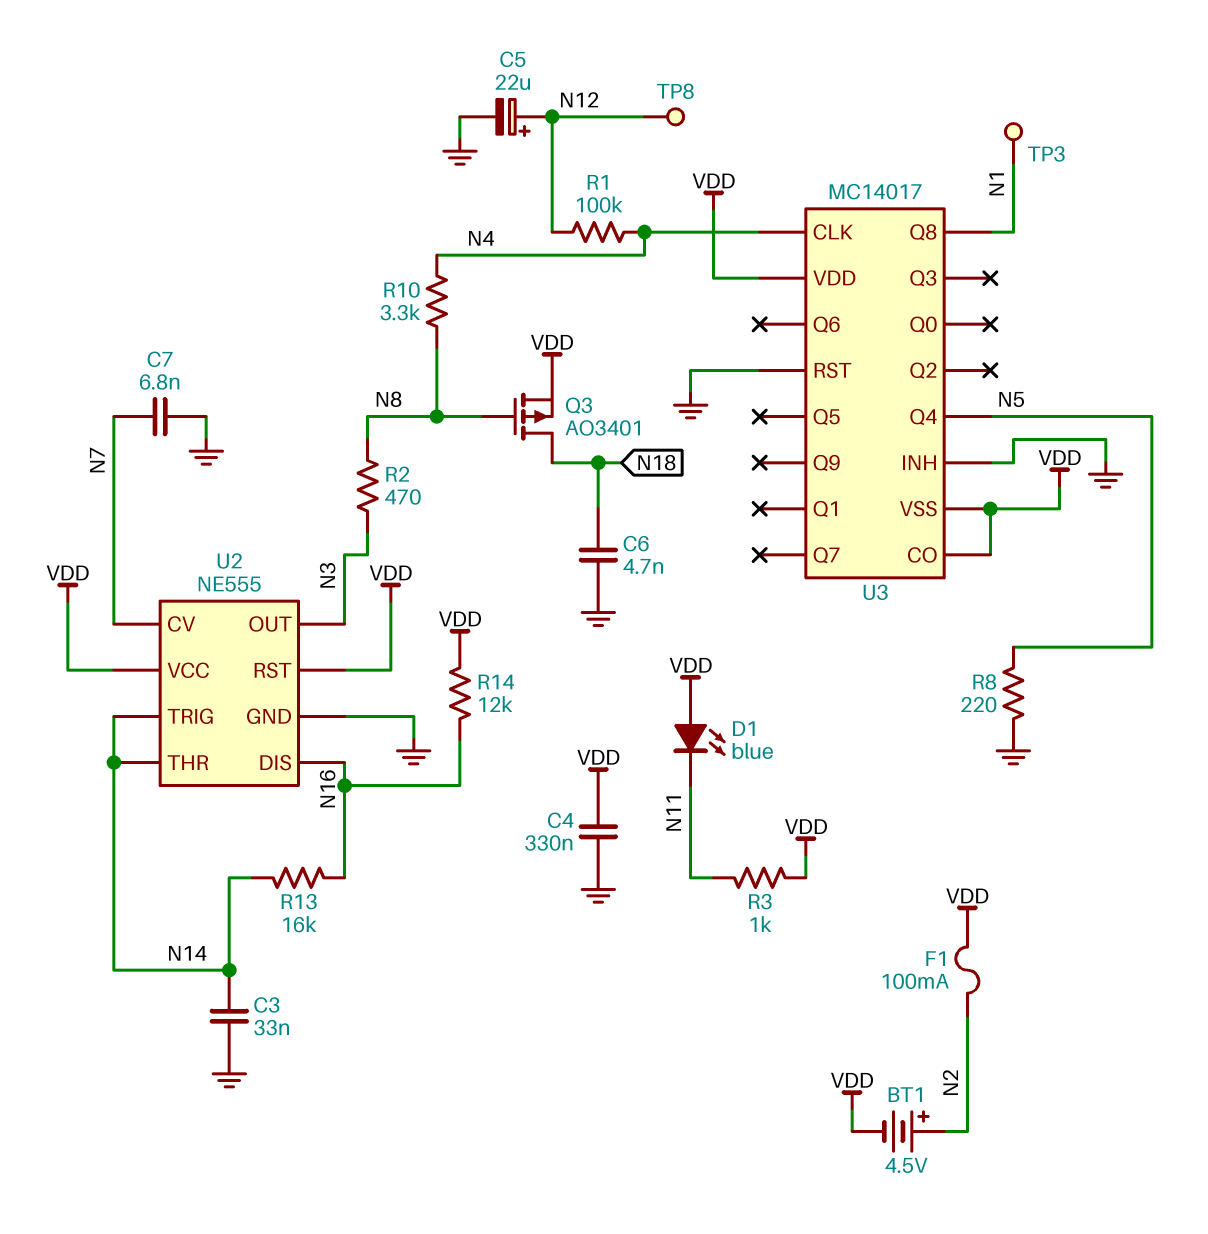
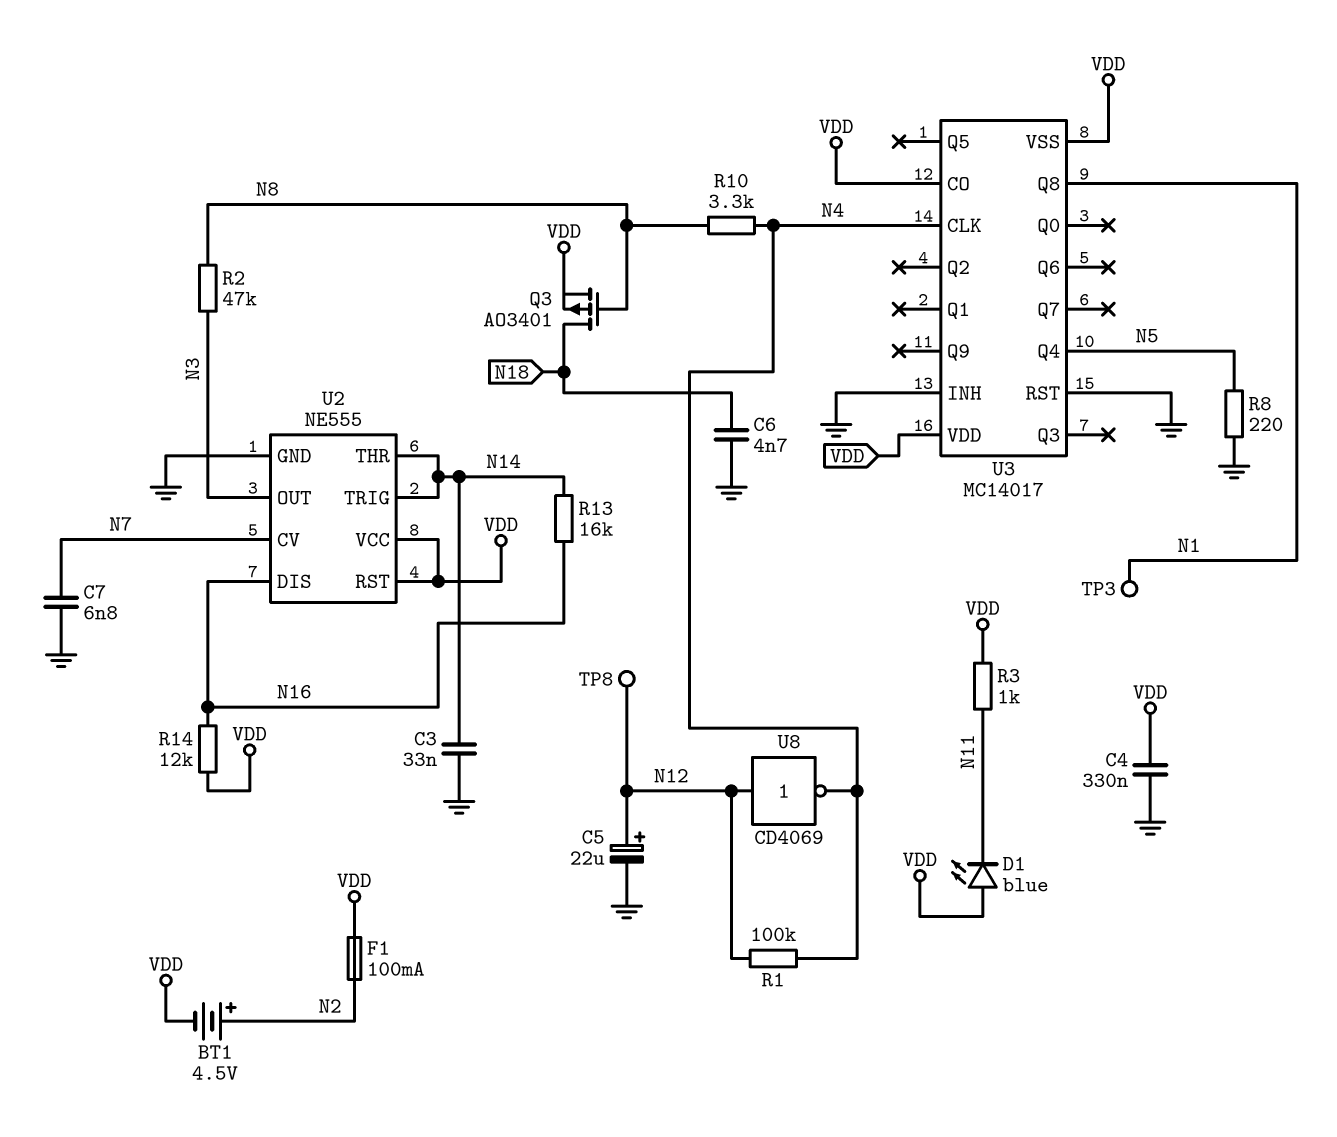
R2: 470 (N3, N8) -> 47k (N3, N8)
U8: none -> NOT CD4069 (in N12, out N4)

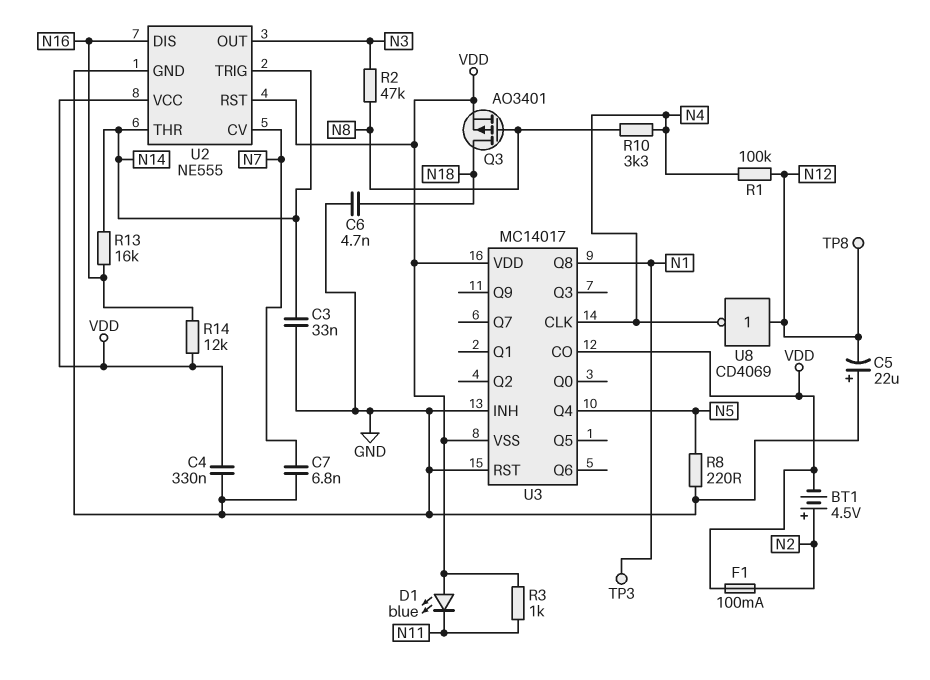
C5: 22uF (plus N12, minus GND) -> 22uF (plus GND, minus N12)

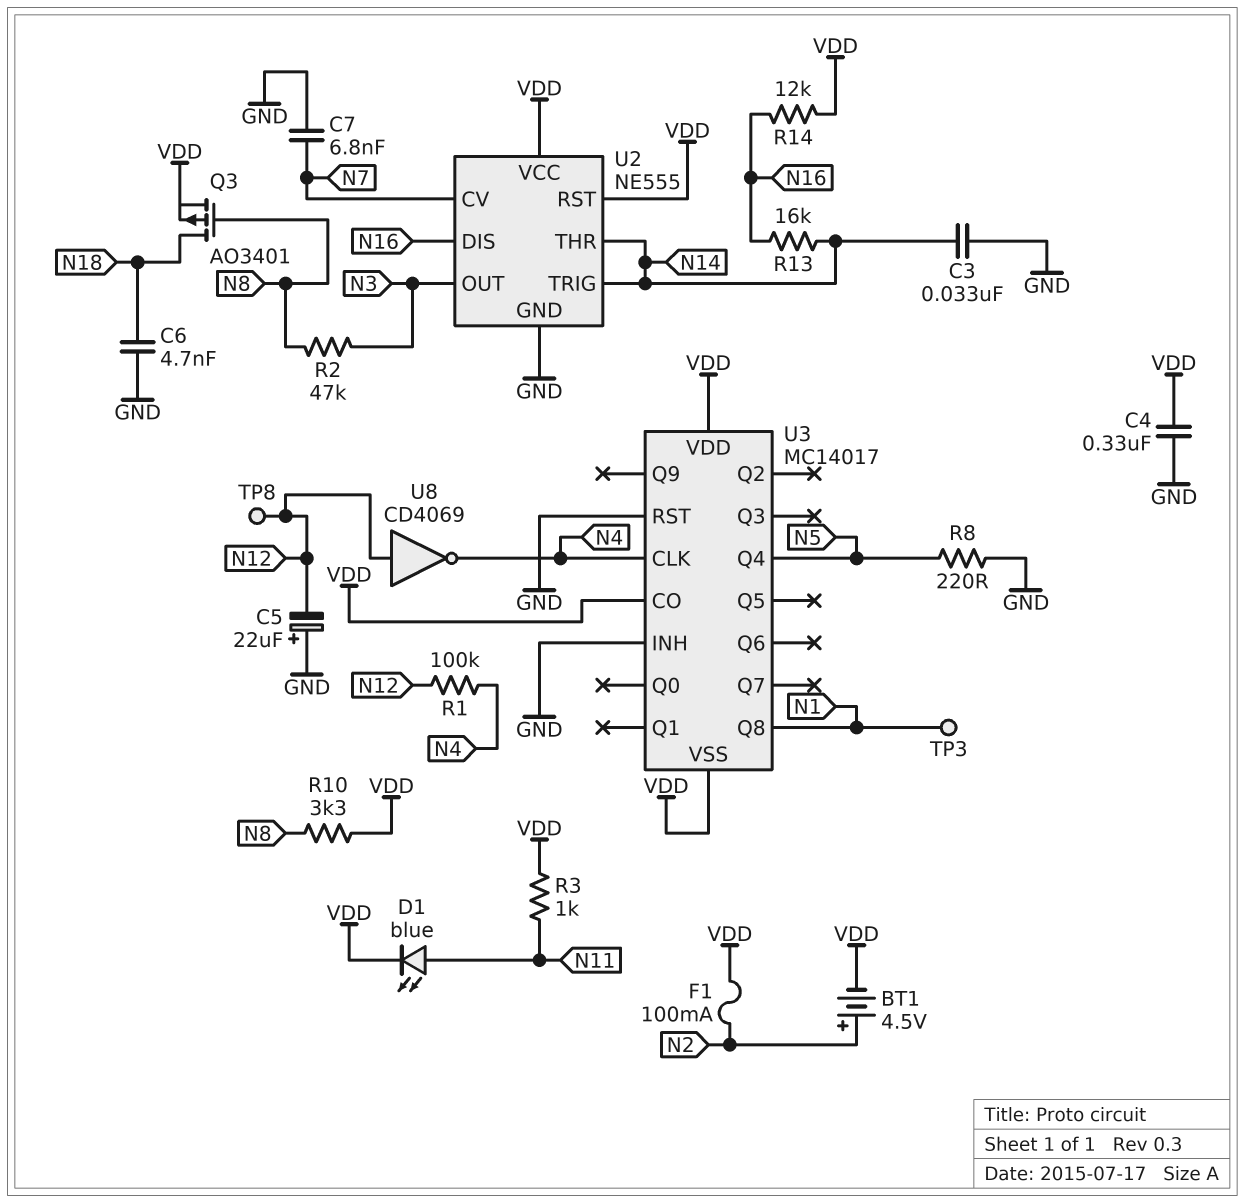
D1: LED blue (A VDD, K N11) -> LED blue (A N11, K VDD)
R10: 3.3k (N4, N8) -> 3.3k (N8, VDD)

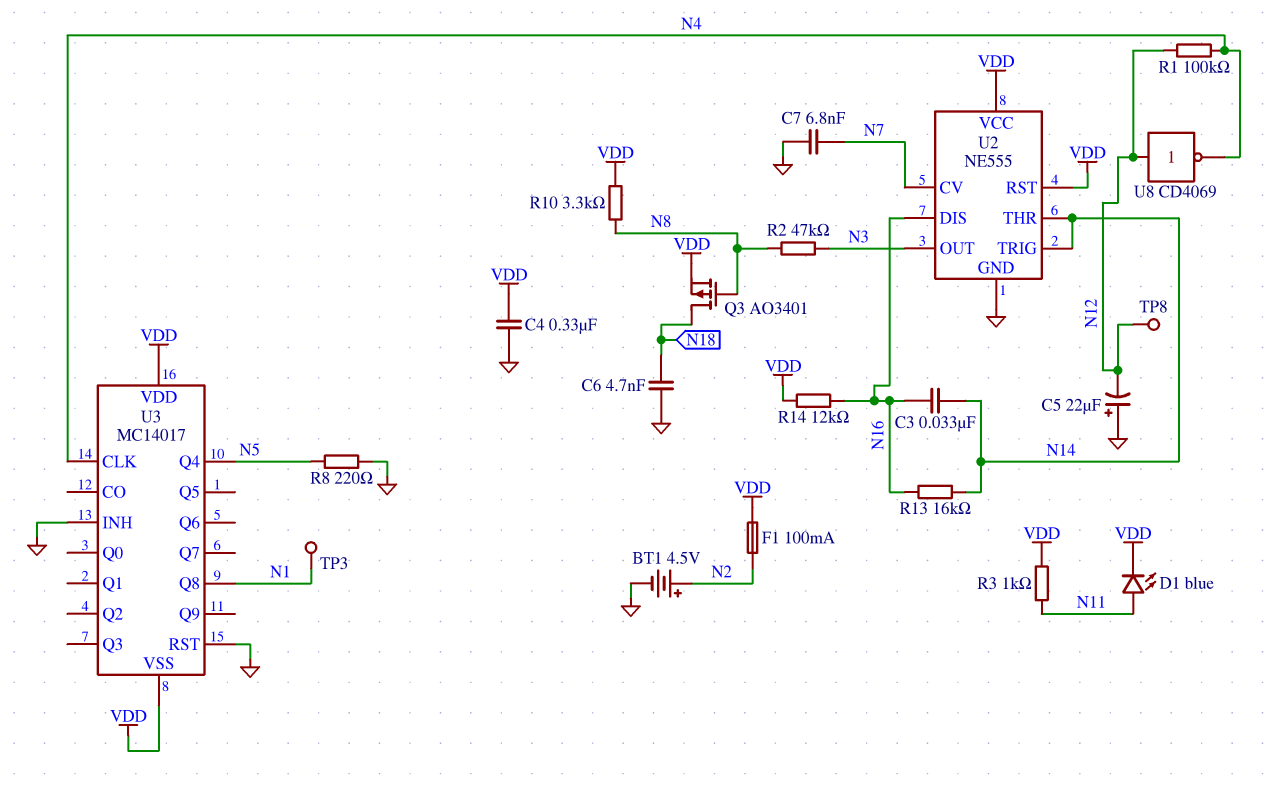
BT1: 4.5V (plus N2, minus VDD) -> 4.5V (plus N2, minus GND)
C3: 33nF (GND, N14) -> 33nF (N14, N16)
U3 pin CO: VDD -> none

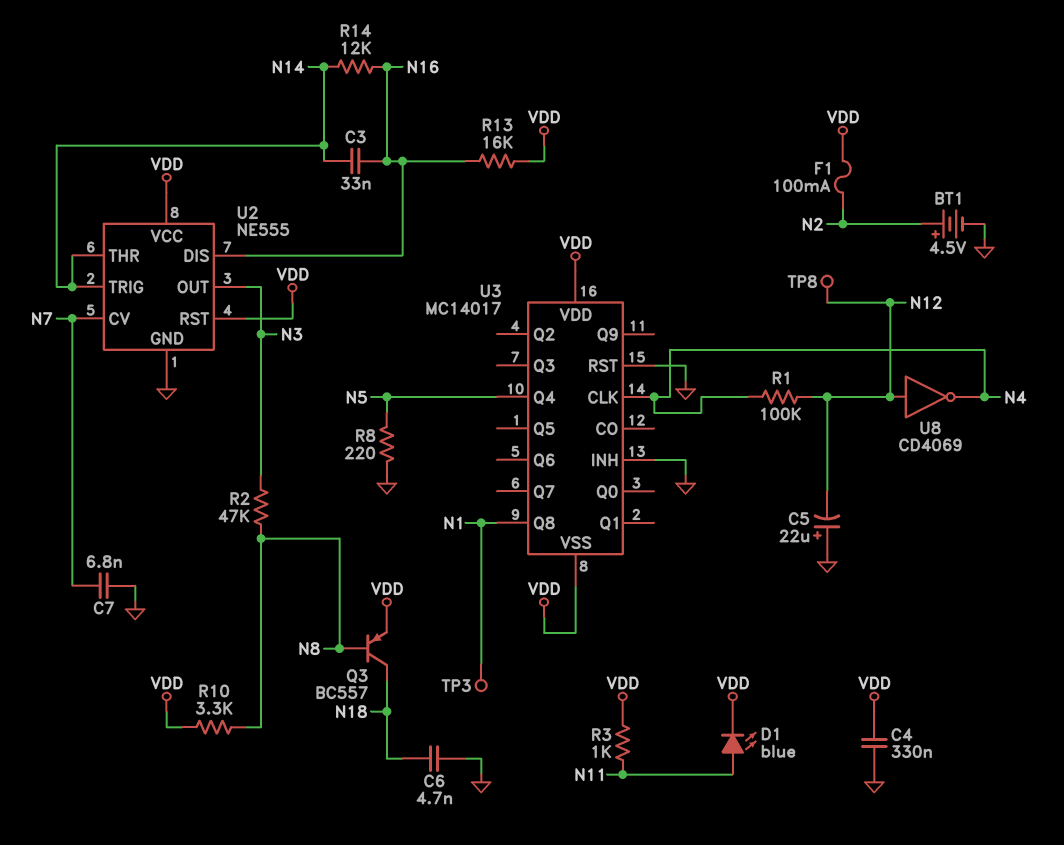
Q3: PMOS AO3401 (G N8, D N18, S VDD) -> PNP BC557 (B N8, C N18, E VDD)
R13: 16k (N14, N16) -> 16k (N16, VDD)
R14: 12k (N16, VDD) -> 12k (N14, N16)

